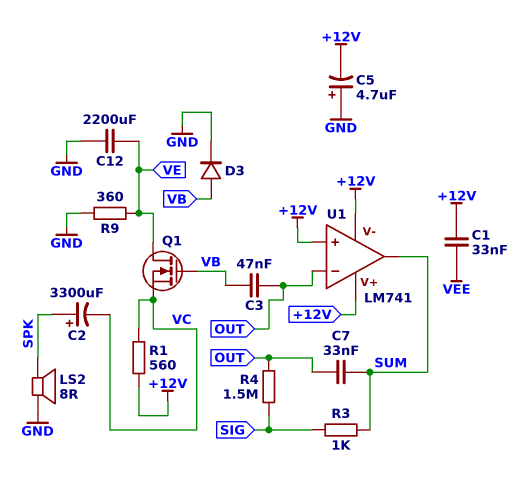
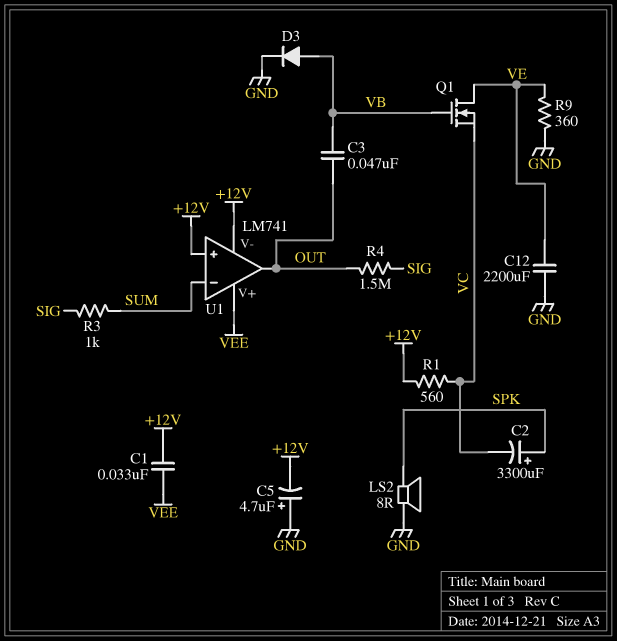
C7: 33nF (OUT, SUM) -> none
U1 pin V+: +12V -> VEE
U1 pin in-: OUT -> SUM
U1 pin out: SUM -> OUT

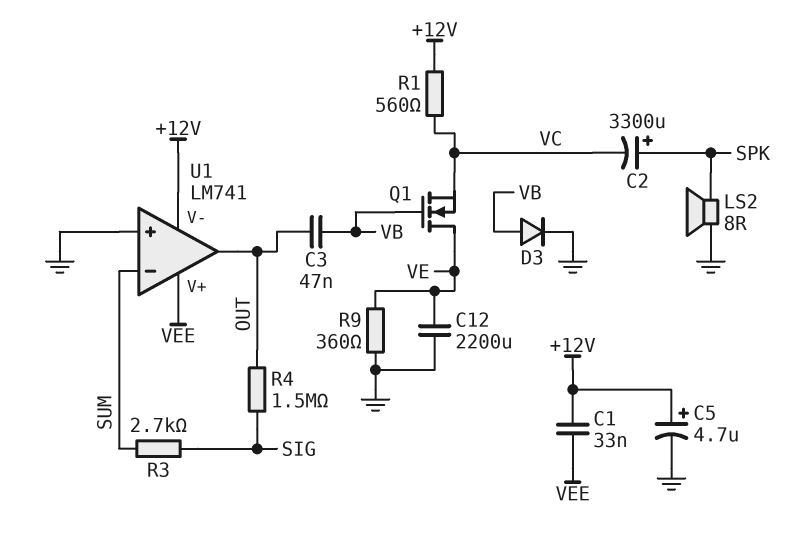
C5: 4.7uF (plus GND, minus +12V) -> 4.7uF (plus +12V, minus GND)
R3: 1k (SIG, SUM) -> 2.7k (SIG, SUM)
U1 pin in+: +12V -> GND

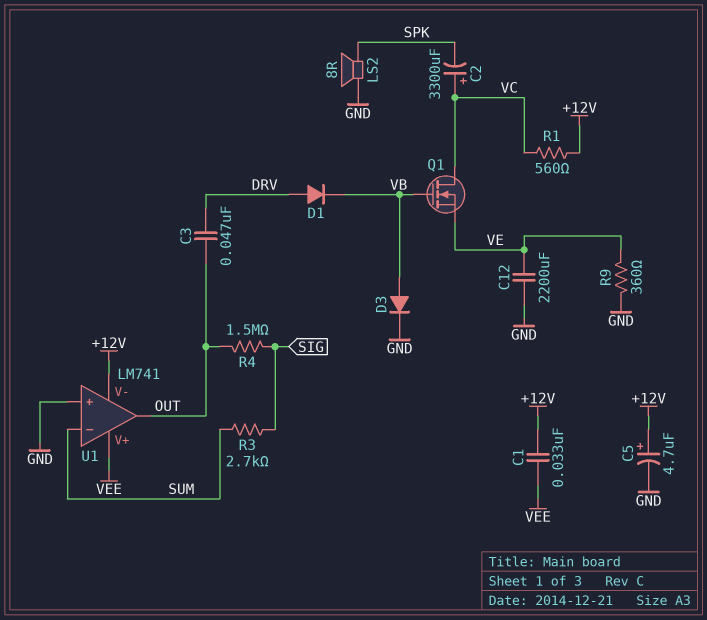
C2: 3300uF (plus SPK, minus VC) -> 3300uF (plus VC, minus SPK)
C3: 47nF (OUT, VB) -> 47nF (DRV, OUT)
D1: none -> diode (A DRV, K VB)
Q1: NMOS (G VB, D VE, S VC) -> NMOS (G VB, D VC, S VE)

